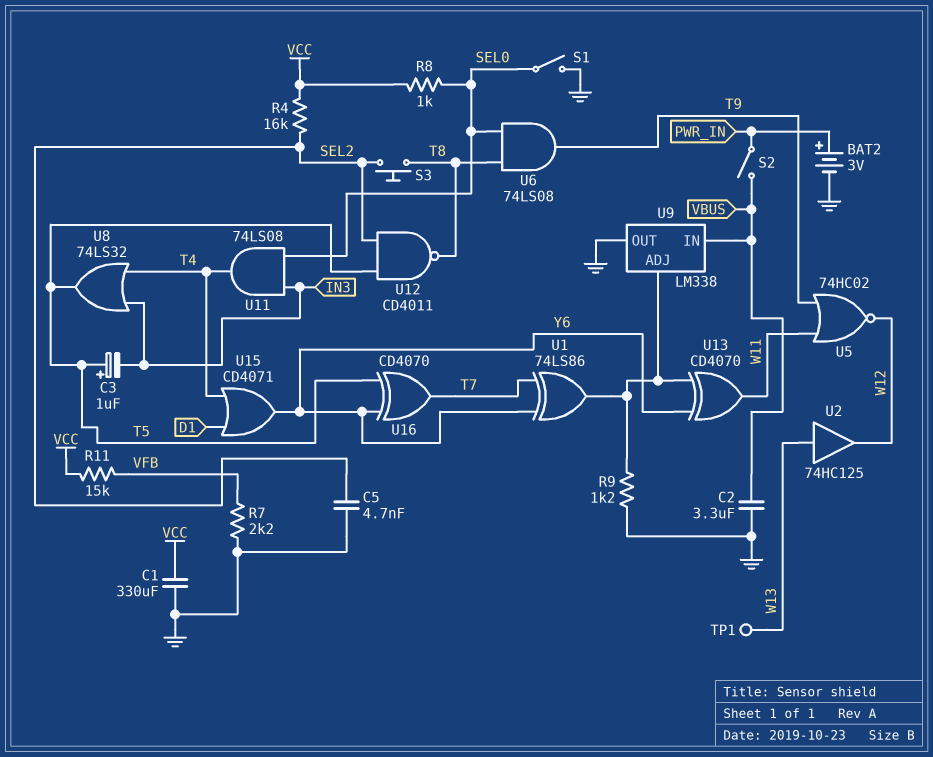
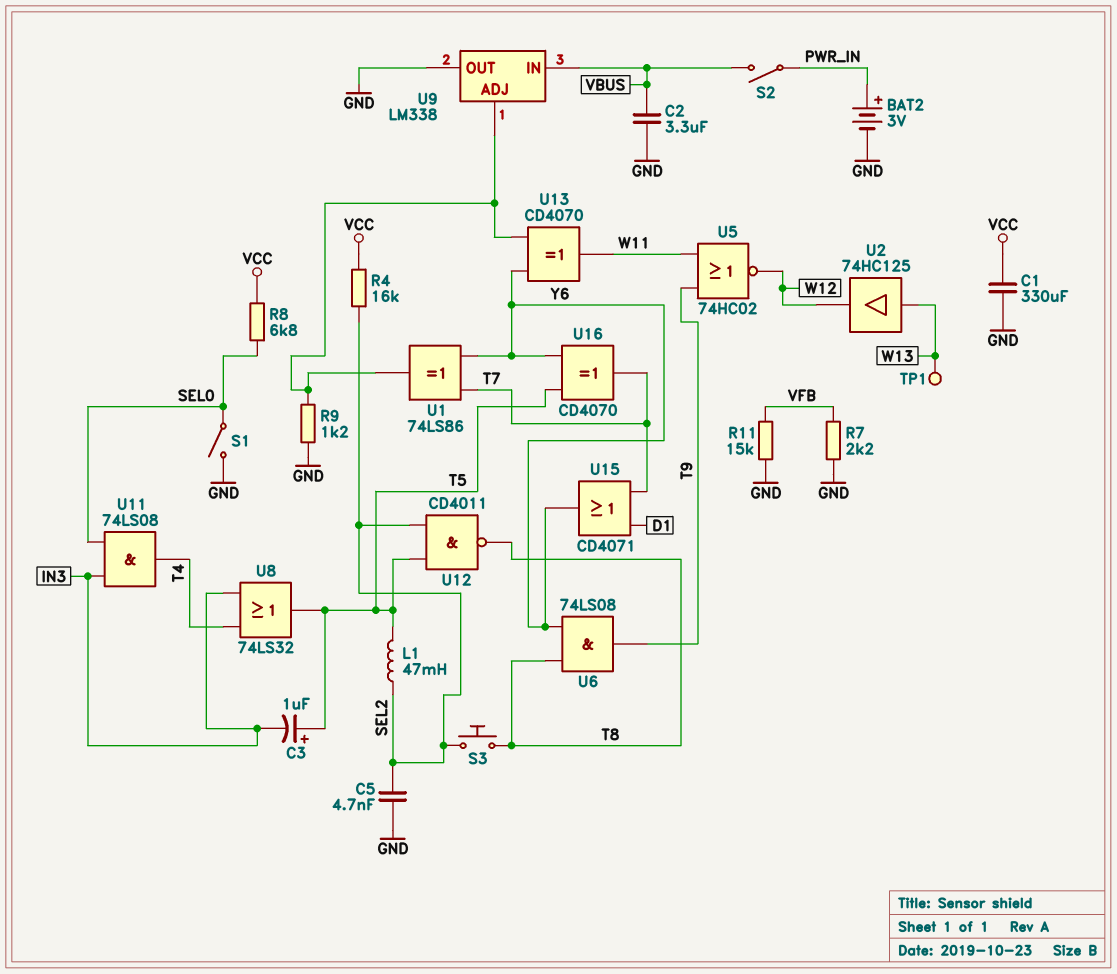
L1: none -> 47mH (SEL2, T5)
R8: 1k (SEL0, VCC) -> 6.8k (SEL0, VCC)
R11: 15k (VCC, VFB) -> 15k (GND, VFB)
U6: AND 74LS08 (in SEL0, in T8, out T9) -> AND 74LS08 (in T8, in Y6, out T9)
U15: OR CD4071 (in D1, in T4, out Y6) -> OR CD4071 (in D1, in T7, out Y6)

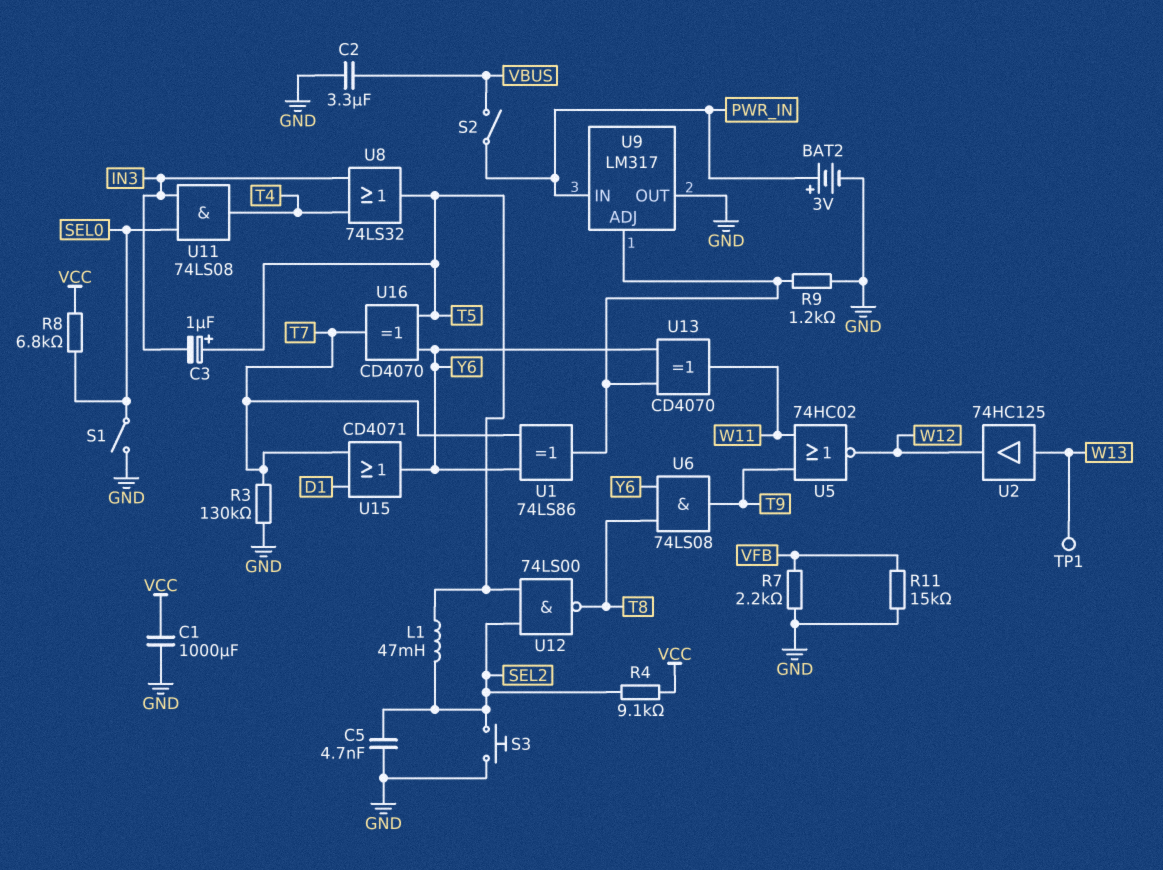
C1: 330uF (GND, VCC) -> 1000uF (GND, VCC)
R3: none -> 130k (GND, T7)
R4: 16k (SEL2, VCC) -> 9.1k (SEL2, VCC)
S3: button (SEL2, T8) -> button (GND, SEL2)
U9: LM338 -> LM317
U9 pin IN: VBUS -> PWR_IN
U12: NAND CD4011 (in SEL2, in T5, out T8) -> NAND 74LS00 (in SEL2, in T5, out T8)

